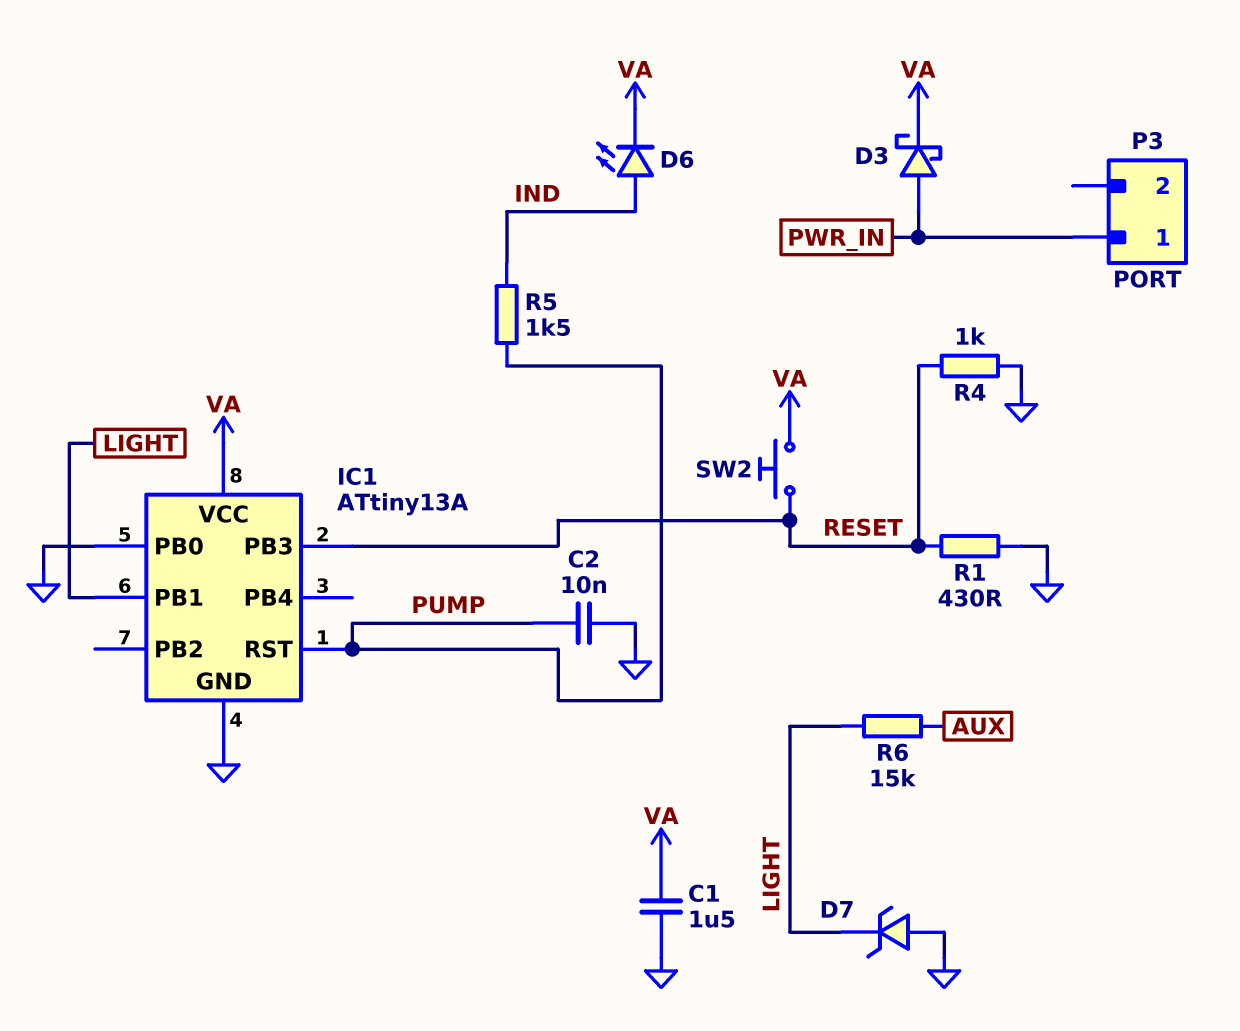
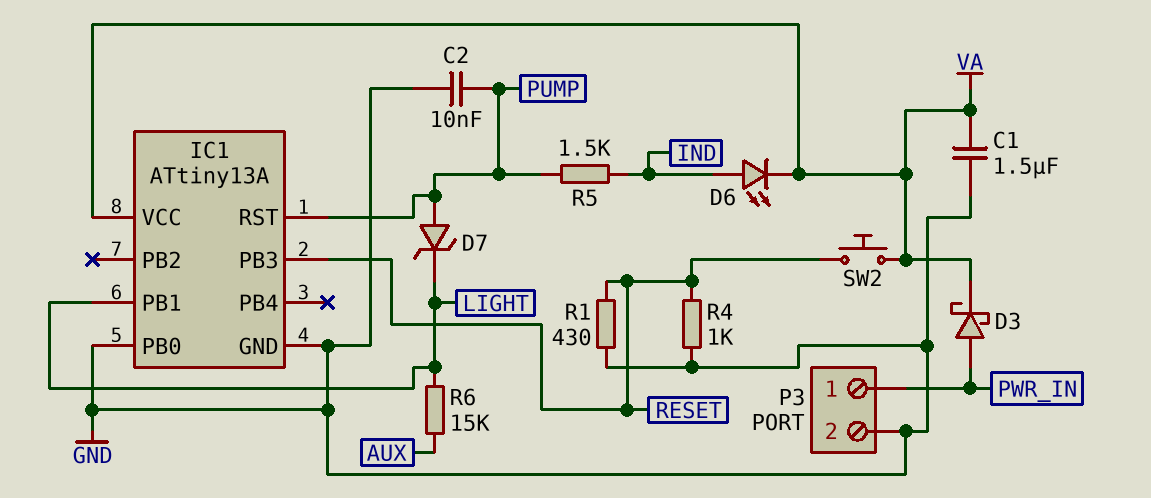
D7: zener (A GND, K LIGHT) -> zener (A PUMP, K LIGHT)
P3 pin 2: none -> GND

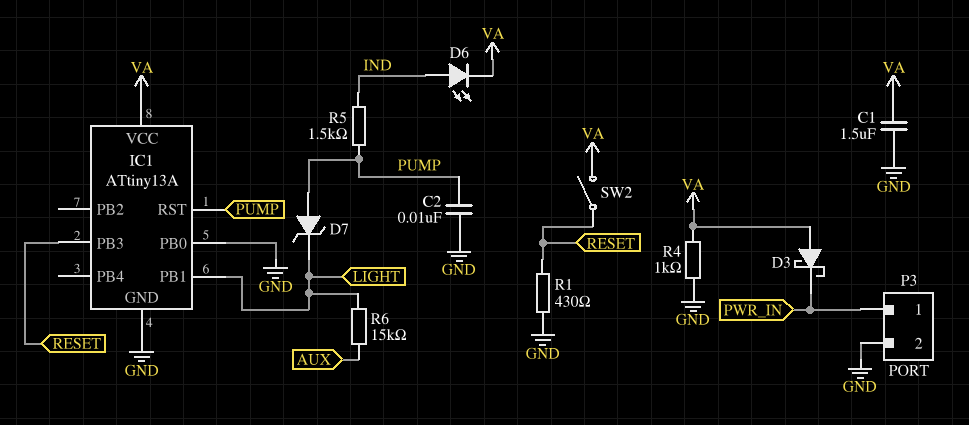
D3: schottky (A PWR_IN, K VA) -> schottky (A VA, K PWR_IN)
R4: 1k (GND, RESET) -> 1k (GND, VA)
SW2: button (RESET, VA) -> switch (RESET, VA)

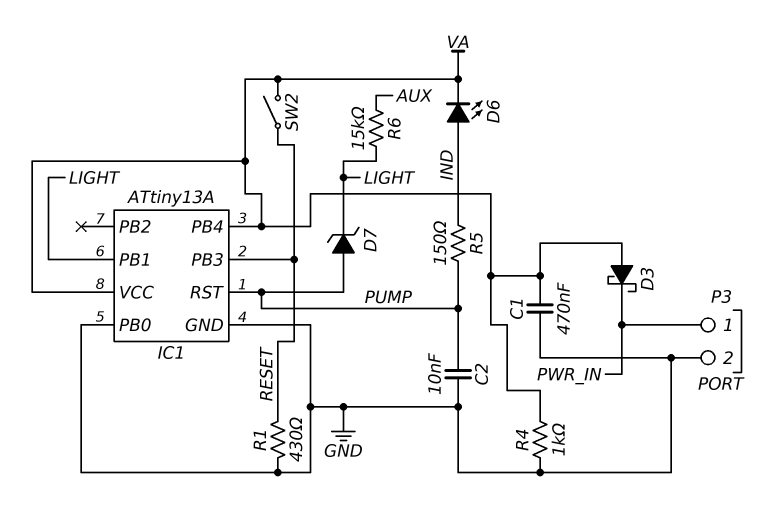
C1: 1.5uF (GND, VA) -> 470nF (GND, VA)
IC1 pin PB4: none -> VA
R5: 1.5k (IND, PUMP) -> 150 (IND, PUMP)

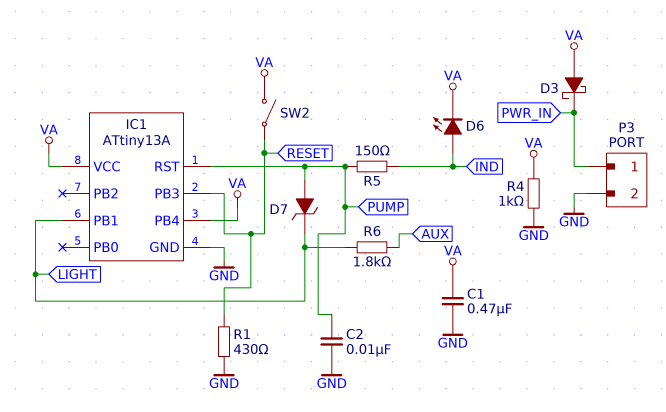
IC1 pin PB0: GND -> none
R6: 15k (AUX, LIGHT) -> 1.8k (AUX, LIGHT)

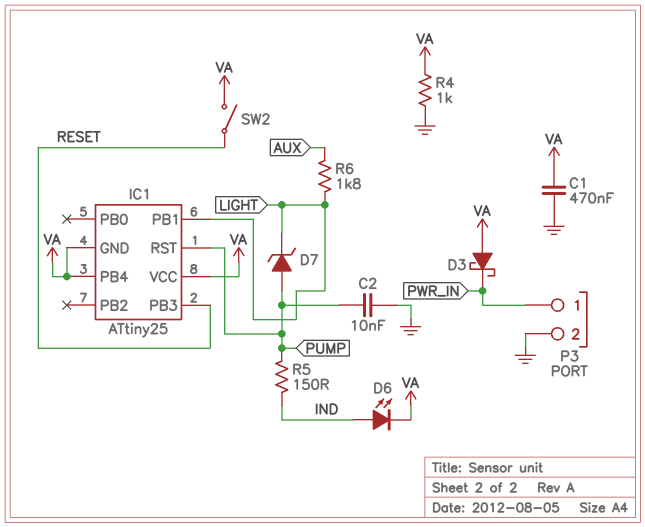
IC1: ATtiny13A -> ATtiny25
IC1 pin GND: GND -> VA
R1: 430 (GND, RESET) -> none

